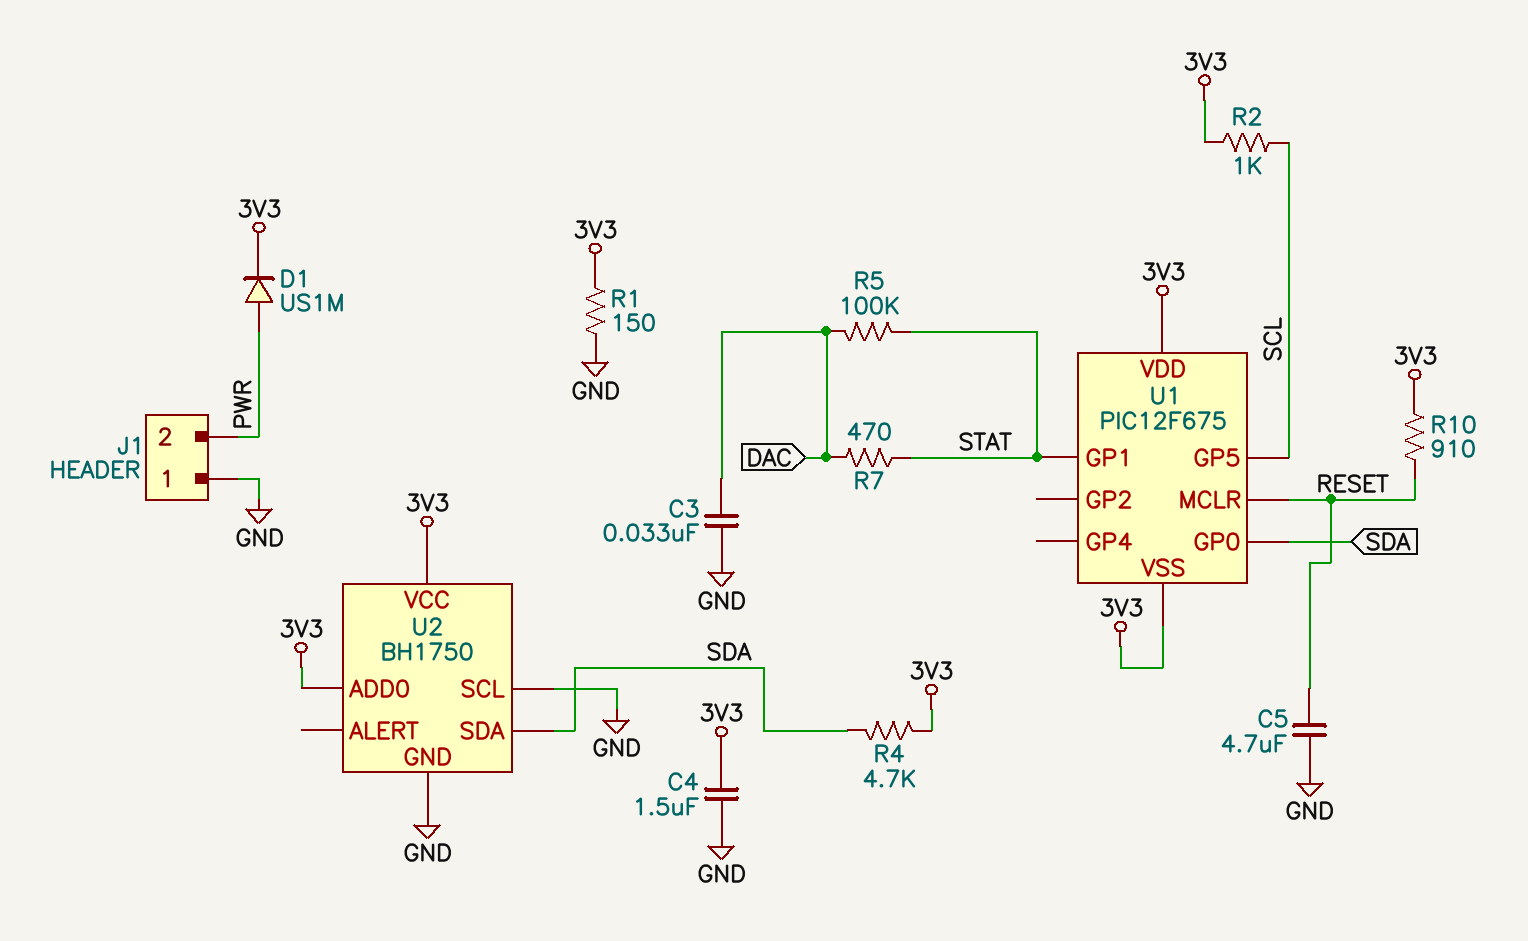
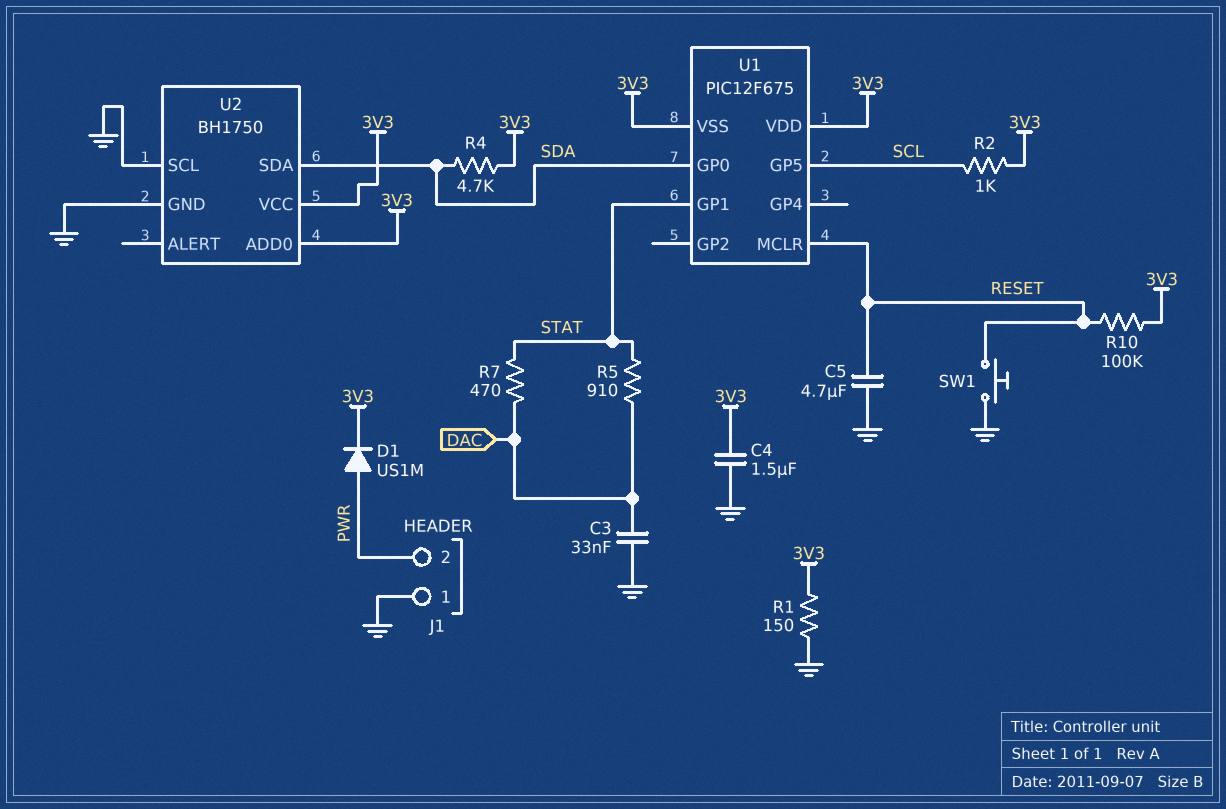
R5: 100k (DAC, STAT) -> 910 (DAC, STAT)
R10: 910 (3V3, RESET) -> 100k (3V3, RESET)
SW1: none -> button (GND, RESET)

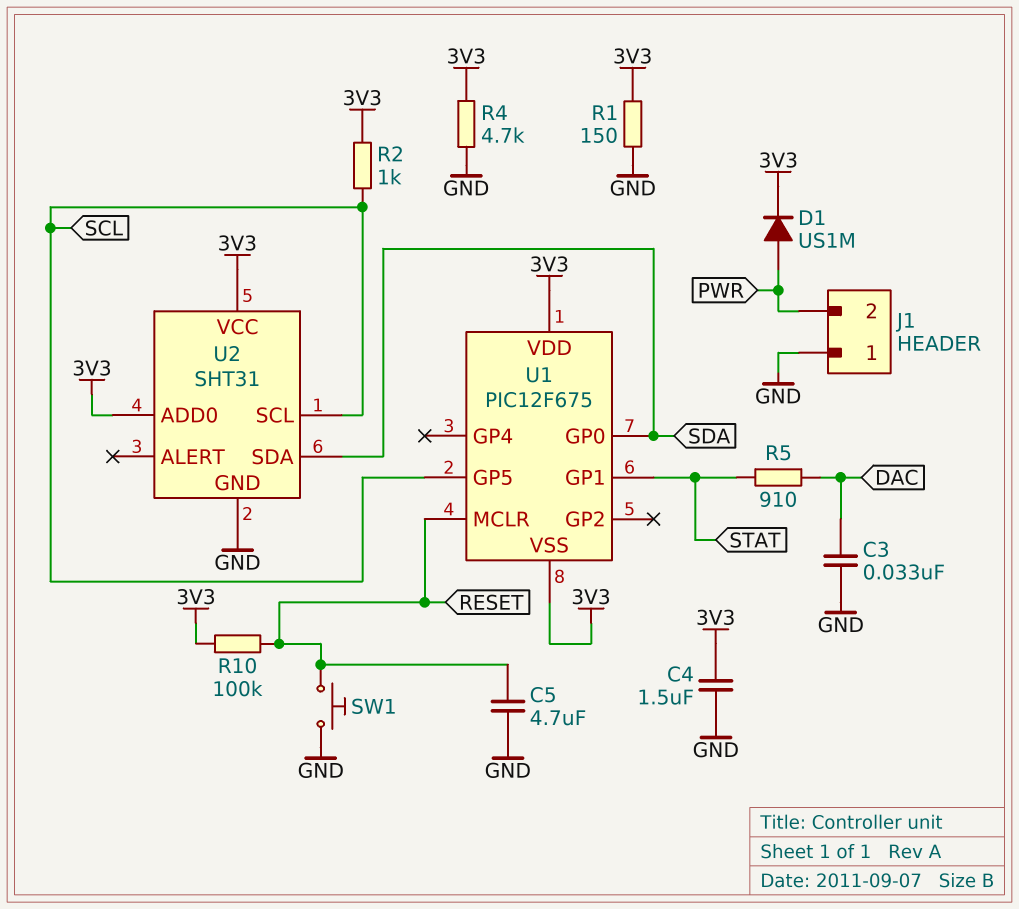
R4: 4.7k (3V3, SDA) -> 4.7k (3V3, GND)
R7: 470 (DAC, STAT) -> none
U2: BH1750 -> SHT31
U2 pin SCL: GND -> SCL

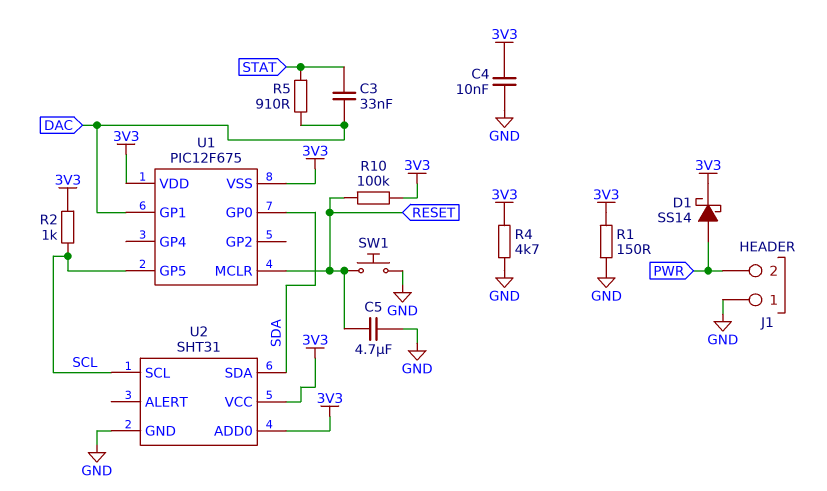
C3: 33nF (DAC, GND) -> 33nF (DAC, STAT)
C4: 1.5uF (3V3, GND) -> 10nF (3V3, GND)
D1: diode US1M (A PWR, K 3V3) -> schottky SS14 (A PWR, K 3V3)
U1 pin GP1: STAT -> DAC

